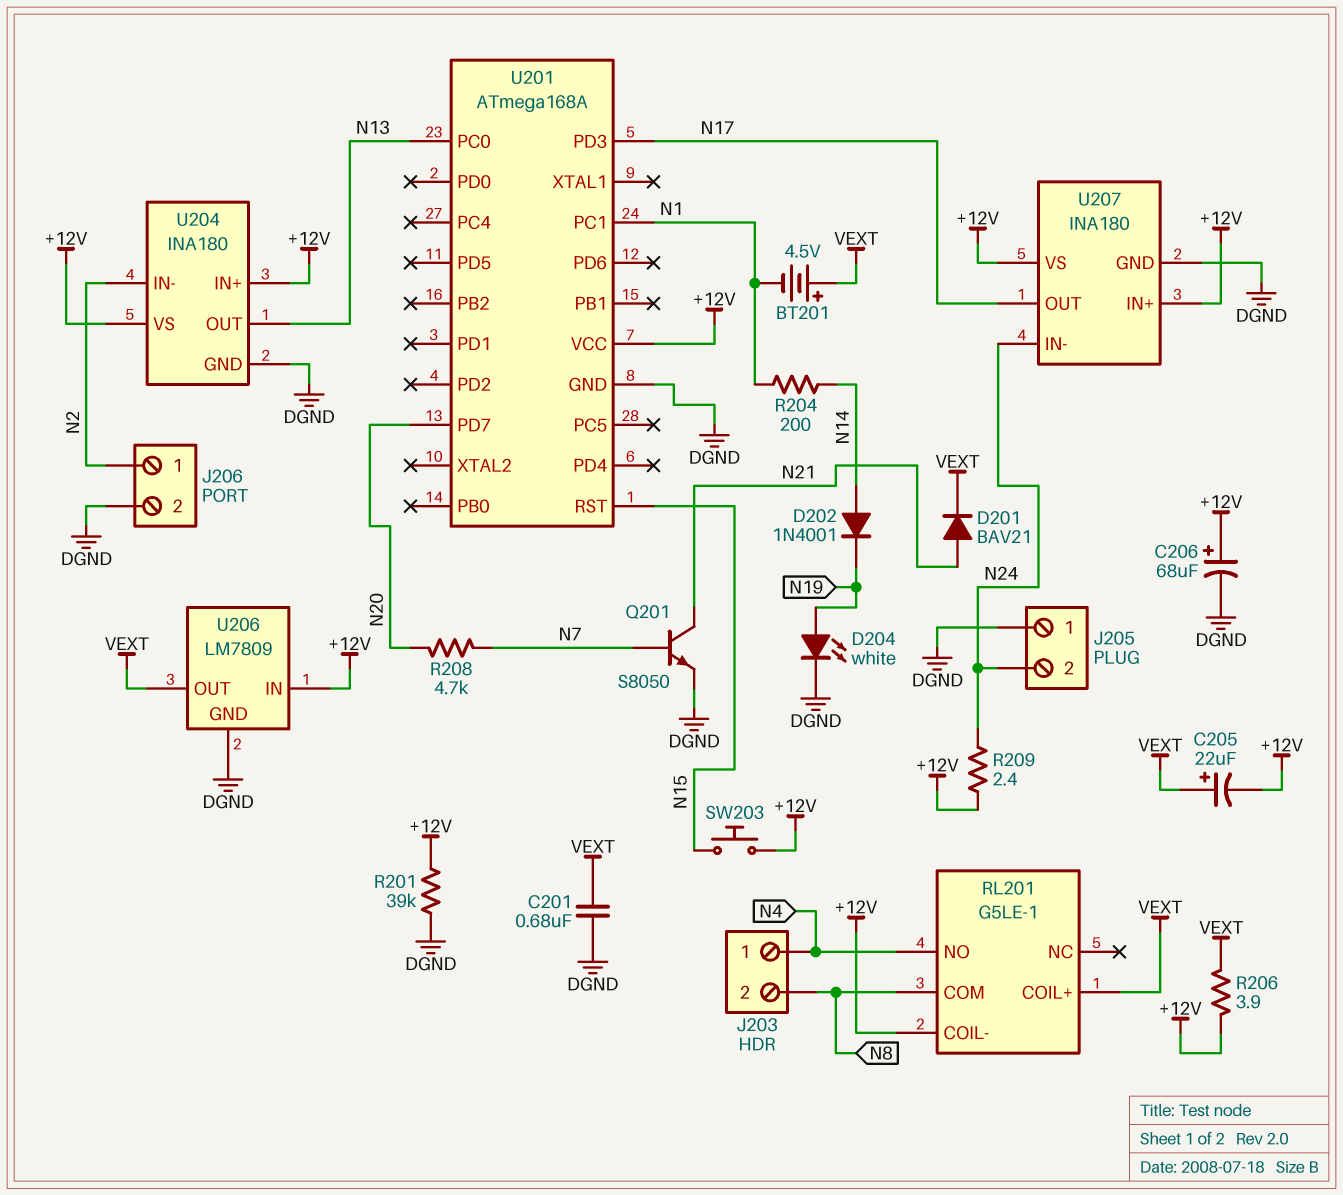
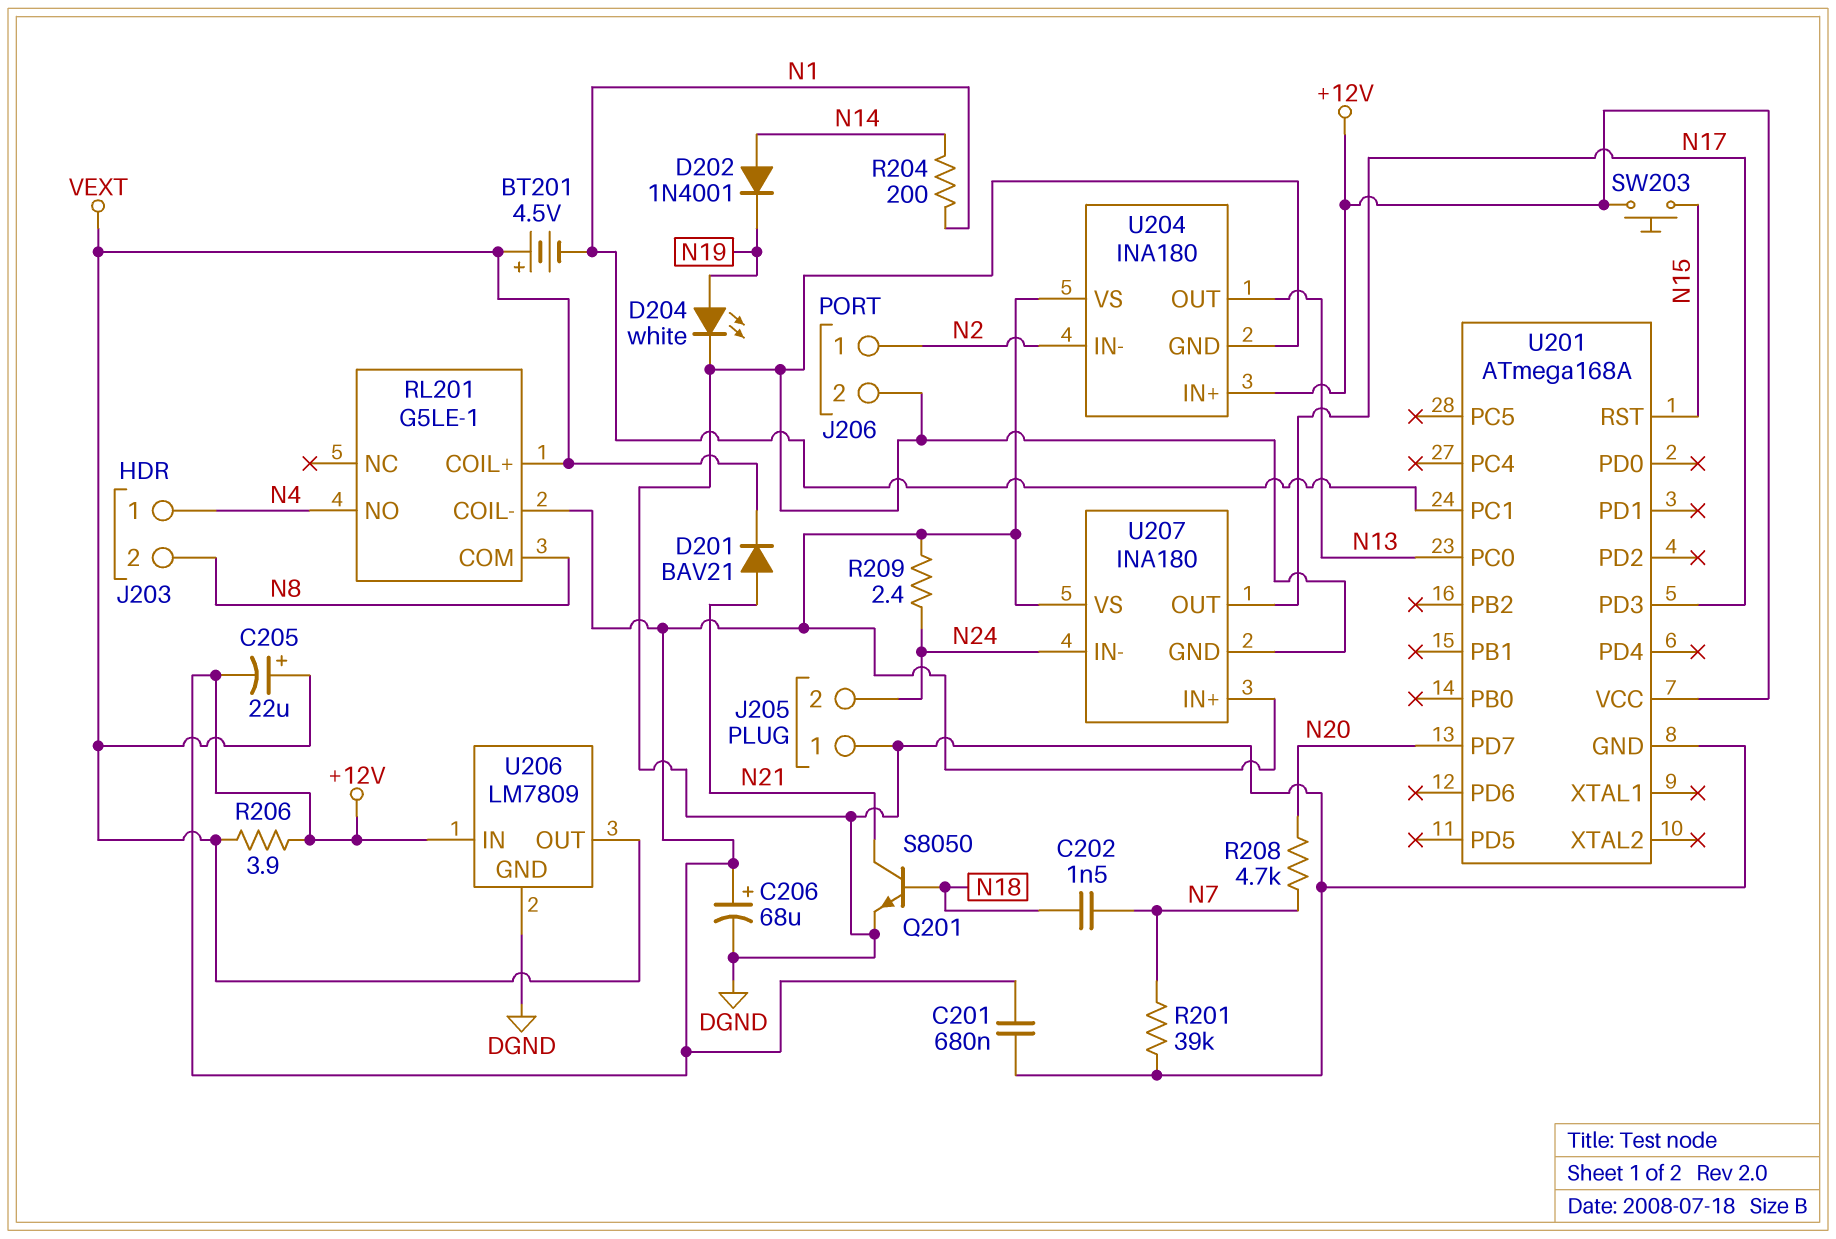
C201: 680nF (DGND, VEXT) -> 680nF (+12V, DGND)
C202: none -> 1.5nF (N7, N18)
Q201: NPN S8050 (B N7, C N21, E DGND) -> NPN S8050 (B N18, C N21, E DGND)
R201: 39k (+12V, DGND) -> 39k (DGND, N7)

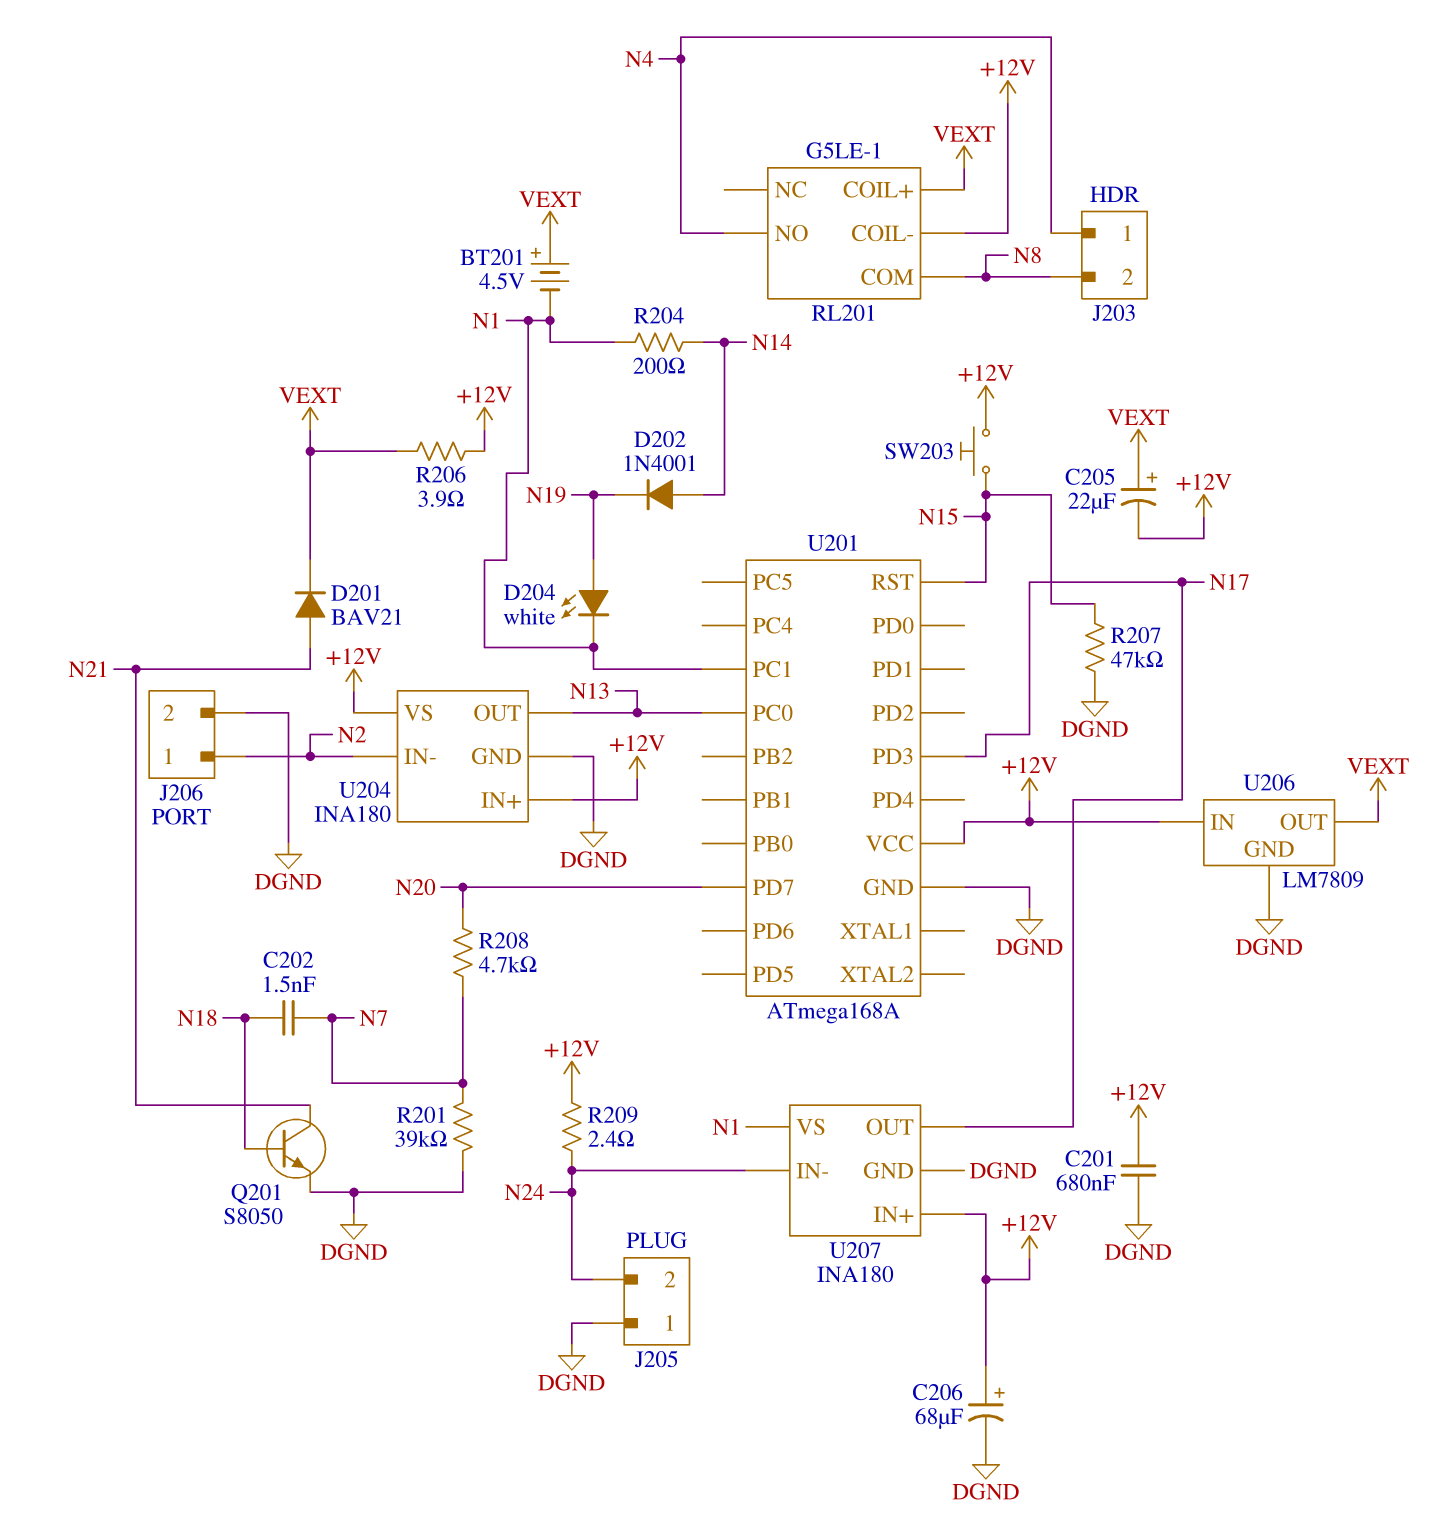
D204: LED white (A N19, K DGND) -> LED white (A N19, K N1)
R207: none -> 47k (DGND, N15)
U207 pin VS: +12V -> N1

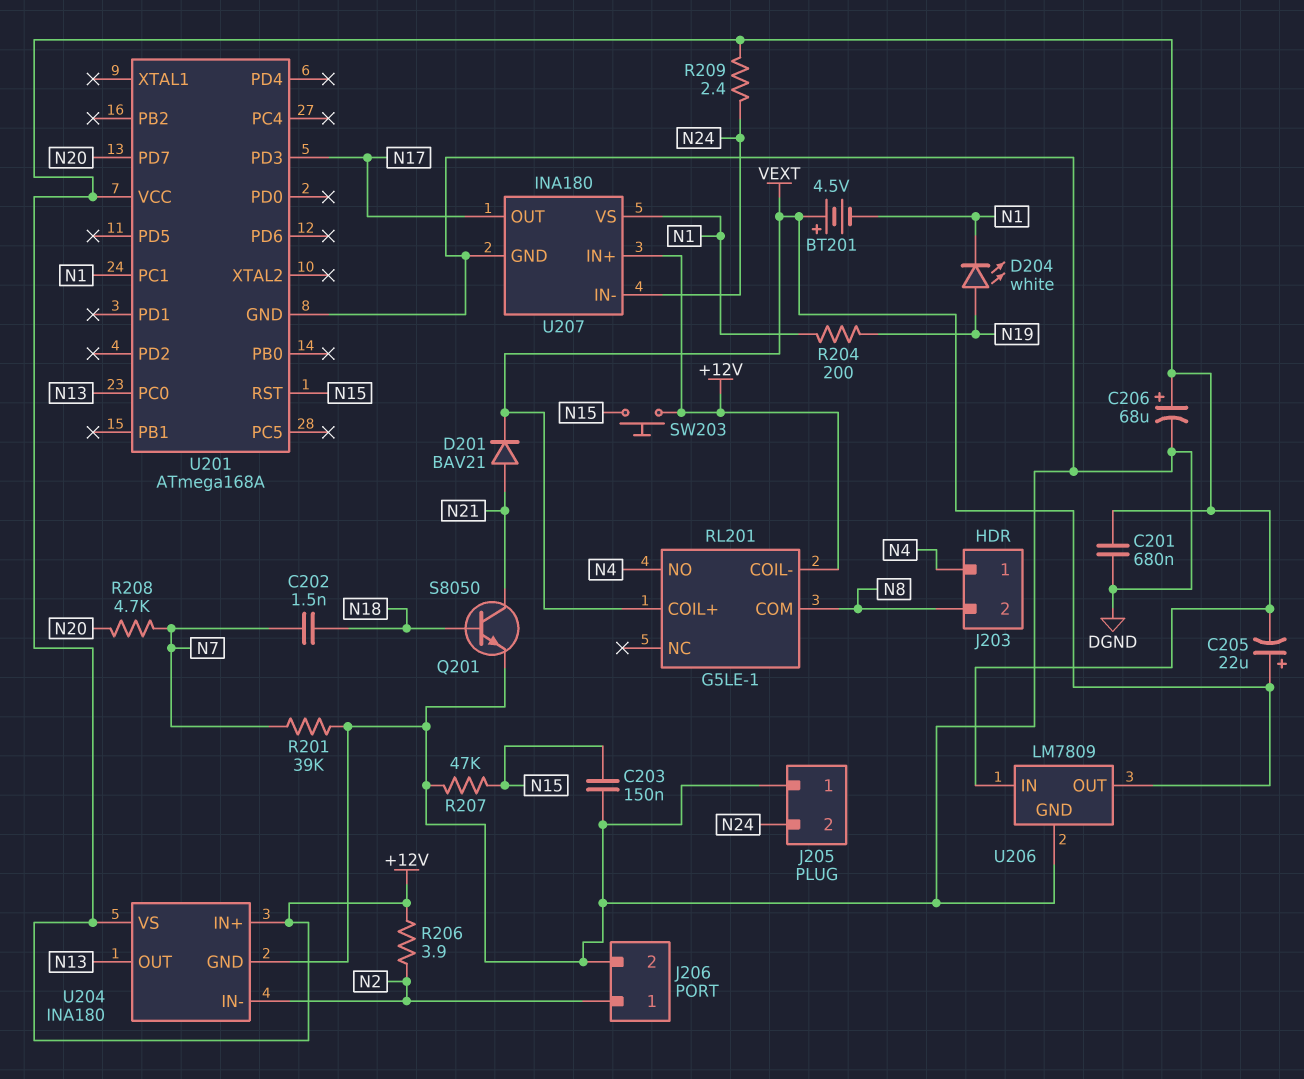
C203: none -> 150nF (DGND, N15)
D202: diode 1N4001 (A N14, K N19) -> none
R204: 200 (N1, N14) -> 200 (N1, N19)
R206: 3.9 (+12V, VEXT) -> 3.9 (+12V, N2)

